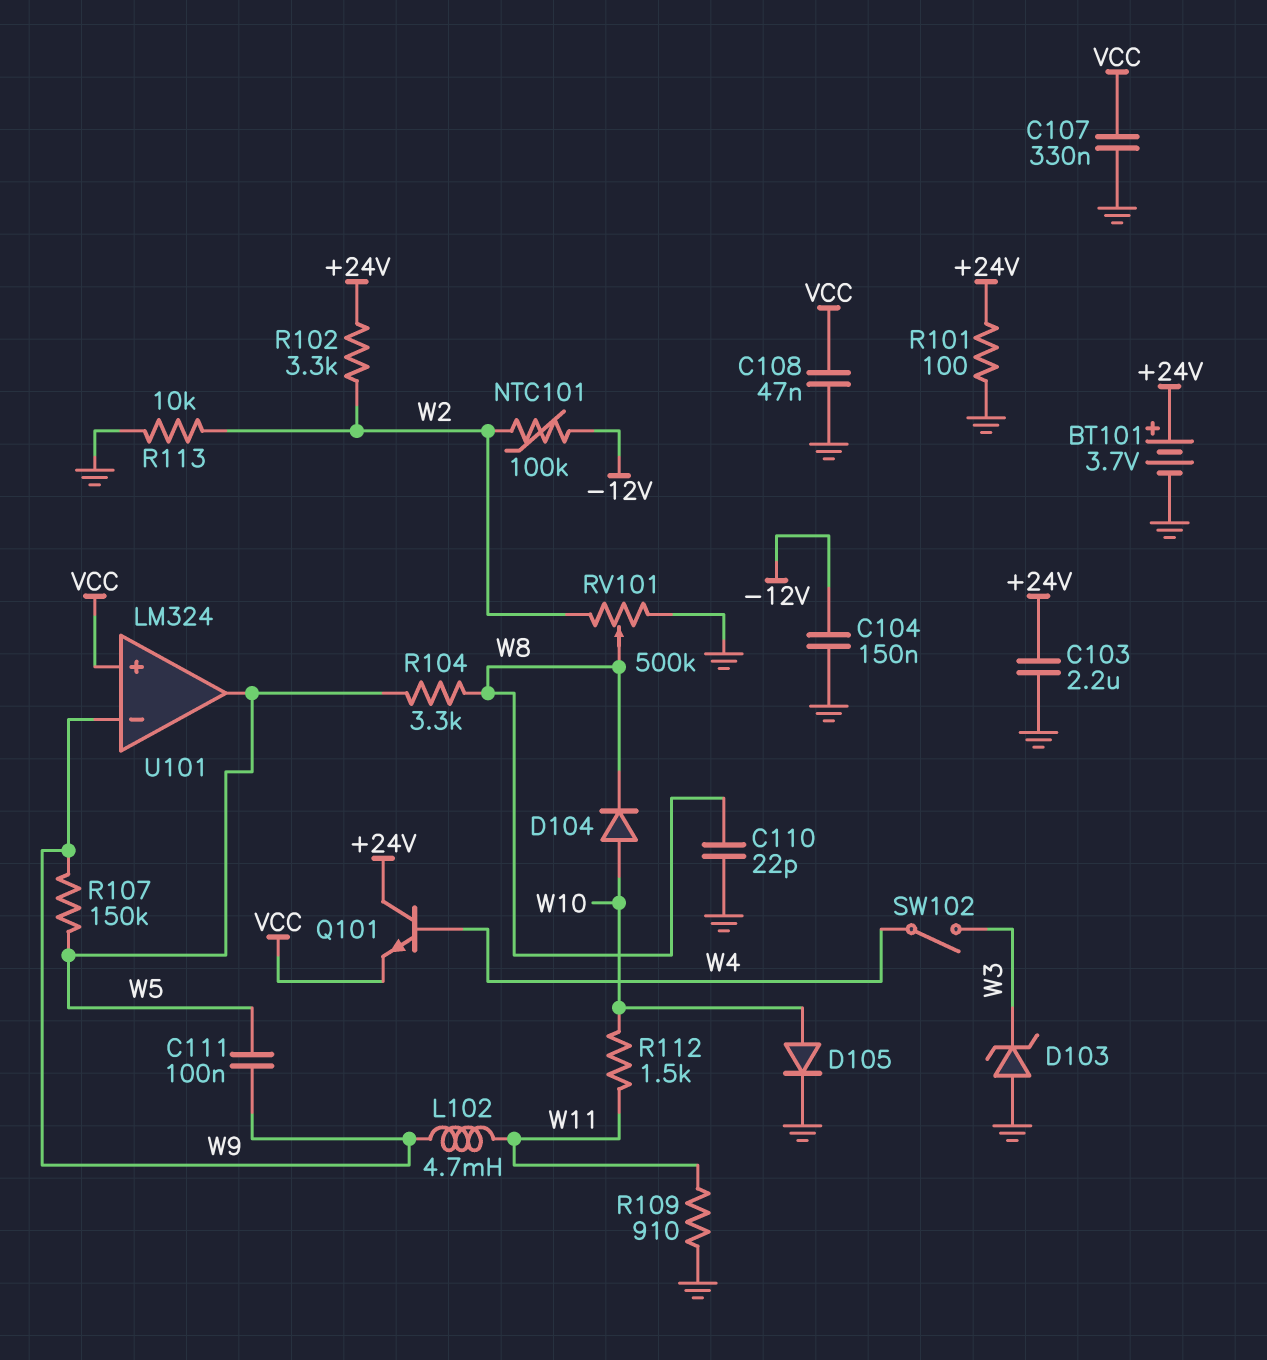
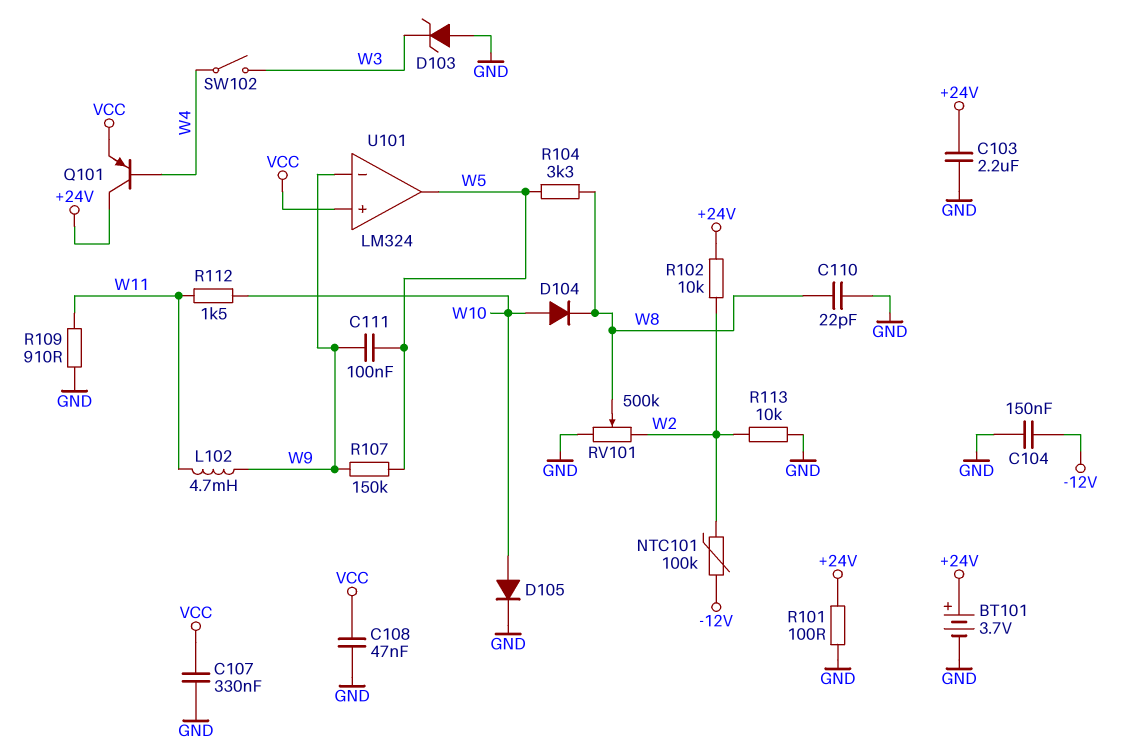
Q101: NPN (B W4, C +24V, E VCC) -> PNP (B W4, C +24V, E VCC)
R102: 3.3k (+24V, W2) -> 10k (+24V, W2)

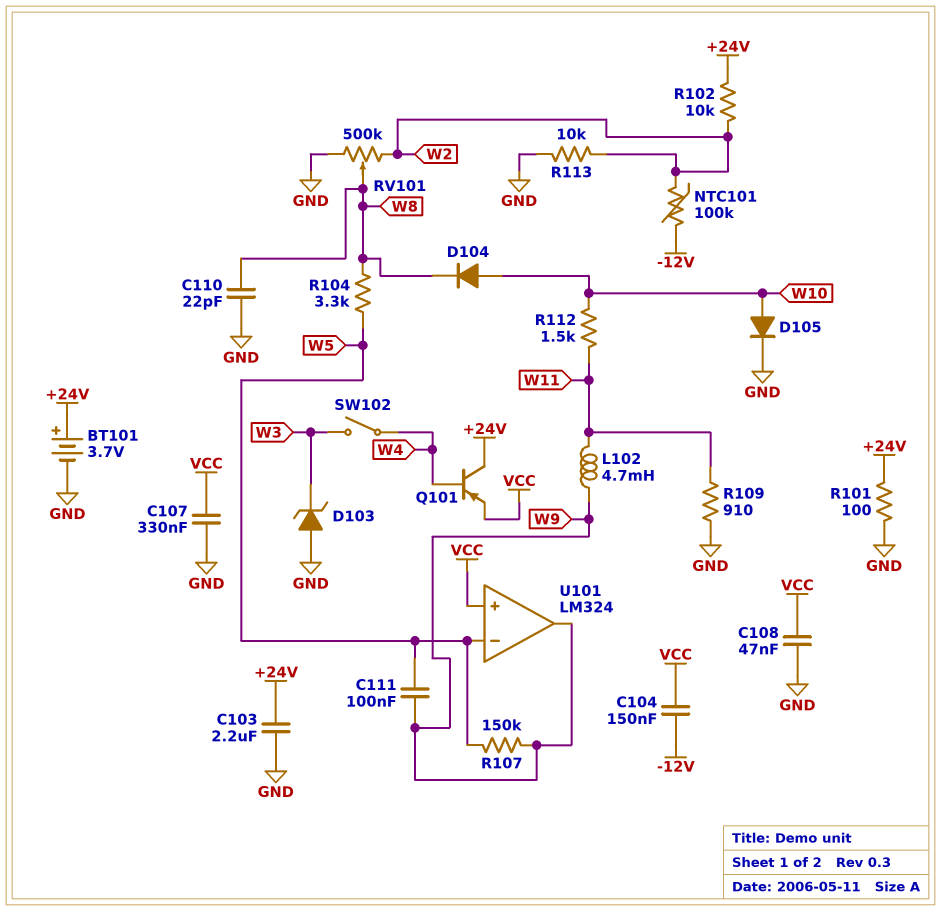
C104: 150nF (-12V, GND) -> 150nF (-12V, VCC)
U101 pin in-: W9 -> W5
U101 pin out: W5 -> W9

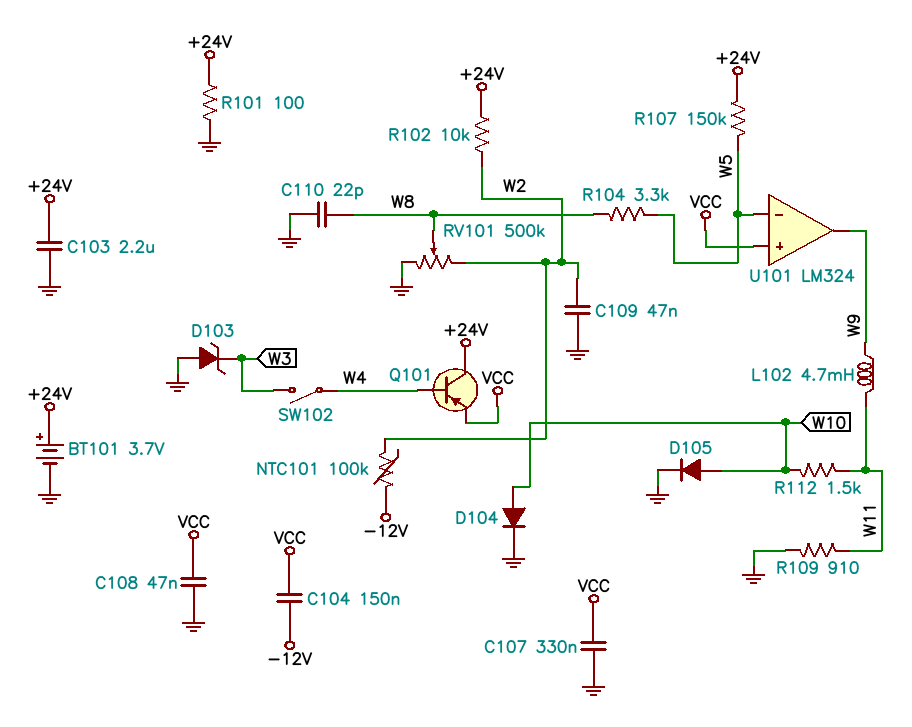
C109: none -> 47nF (GND, W2)
C111: 100nF (W5, W9) -> none
D104: diode (A W10, K W8) -> diode (A W10, K GND)
R107: 150k (W5, W9) -> 150k (+24V, W5)
R113: 10k (GND, W2) -> none

